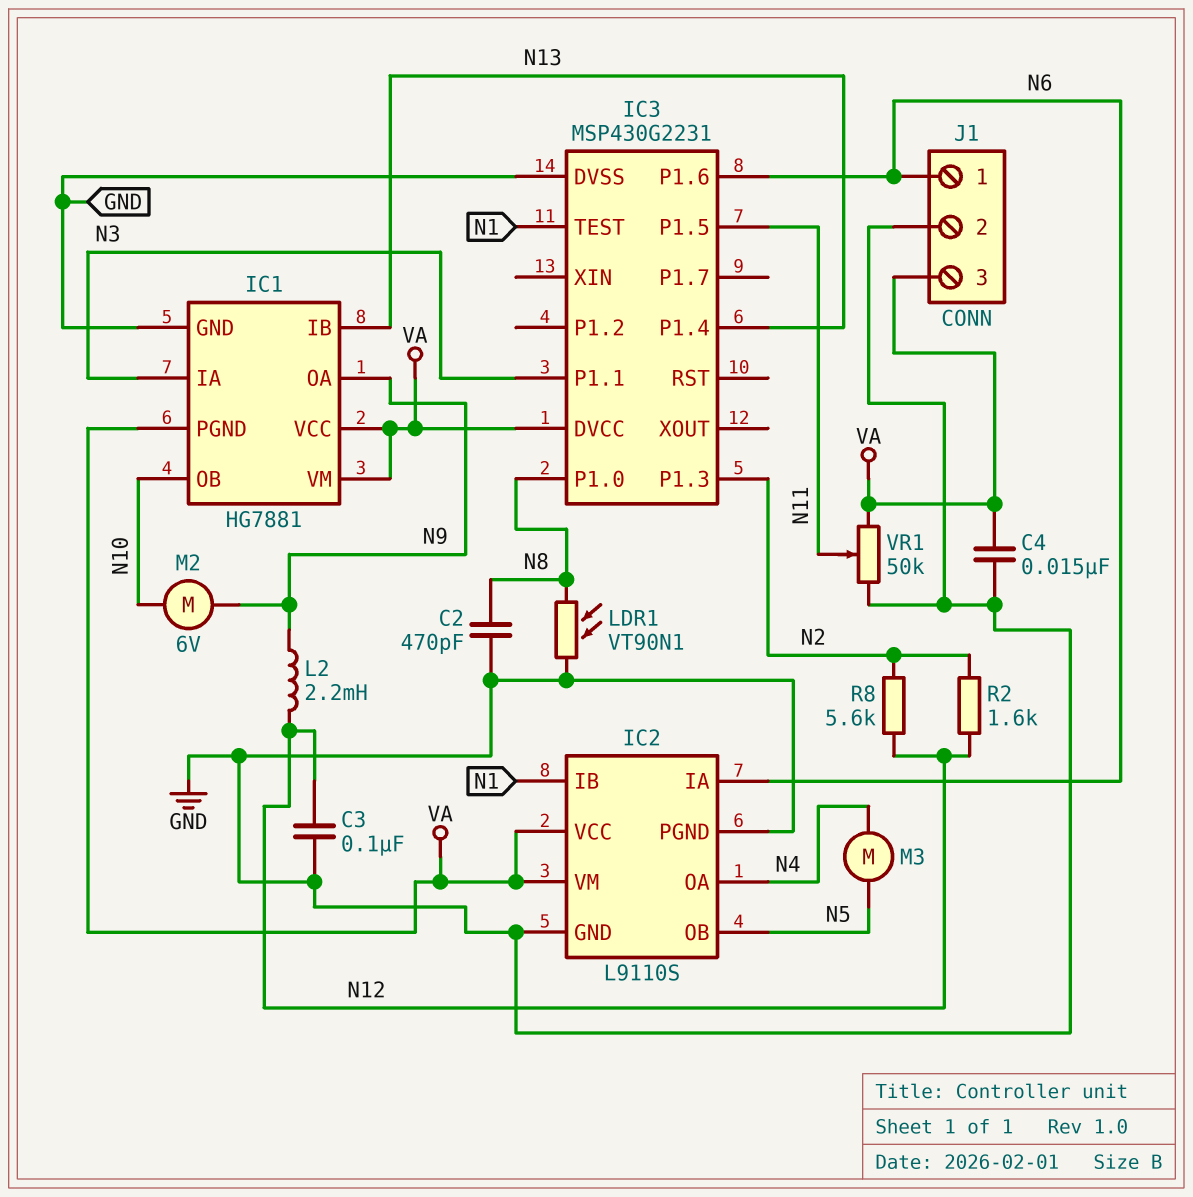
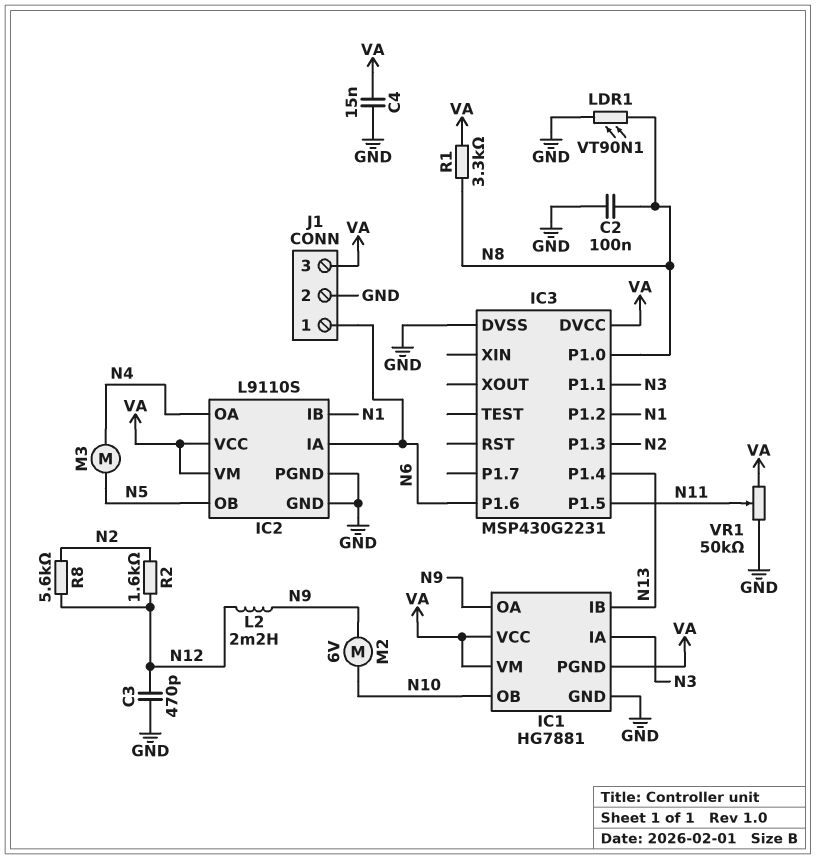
C2: 470pF (GND, N8) -> 100nF (GND, N8)
C3: 100nF (GND, N12) -> 470pF (GND, N12)
IC3 pin P1.2: none -> N1
IC3 pin TEST: N1 -> none
R1: none -> 3.3k (N8, VA)

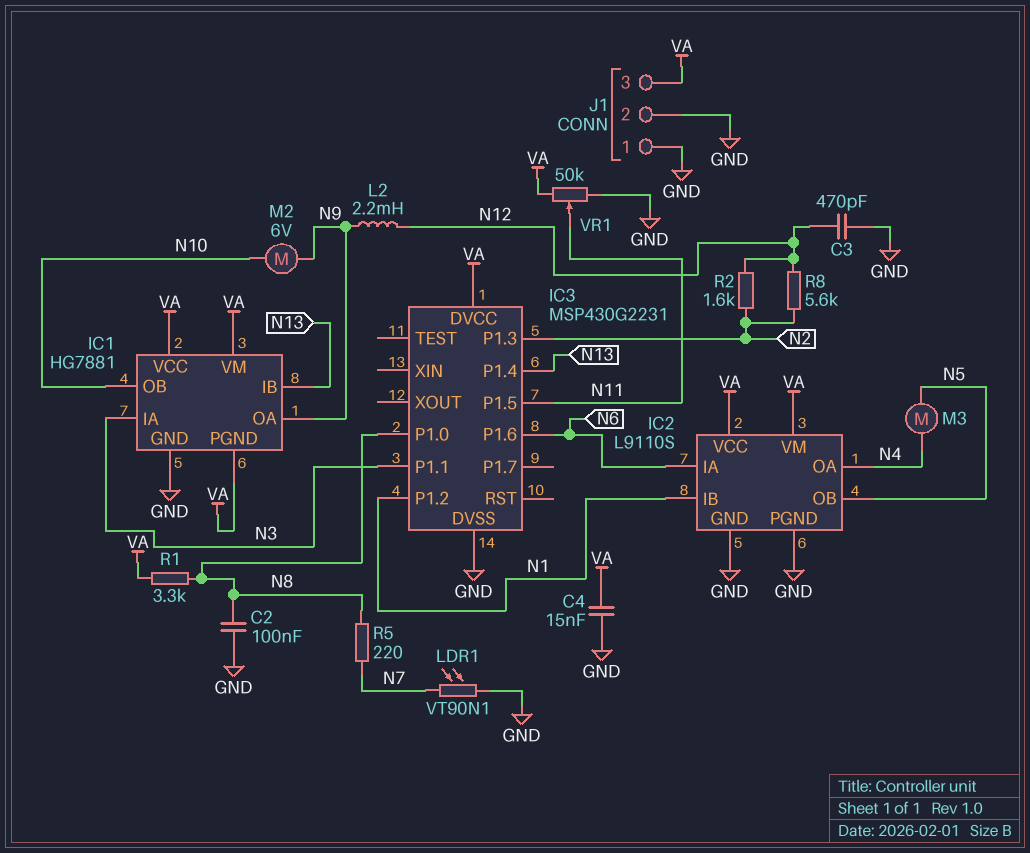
J1 pin 1: N6 -> GND
LDR1: VT90N1 (GND, N8) -> VT90N1 (GND, N7)
R5: none -> 220 (N7, N8)

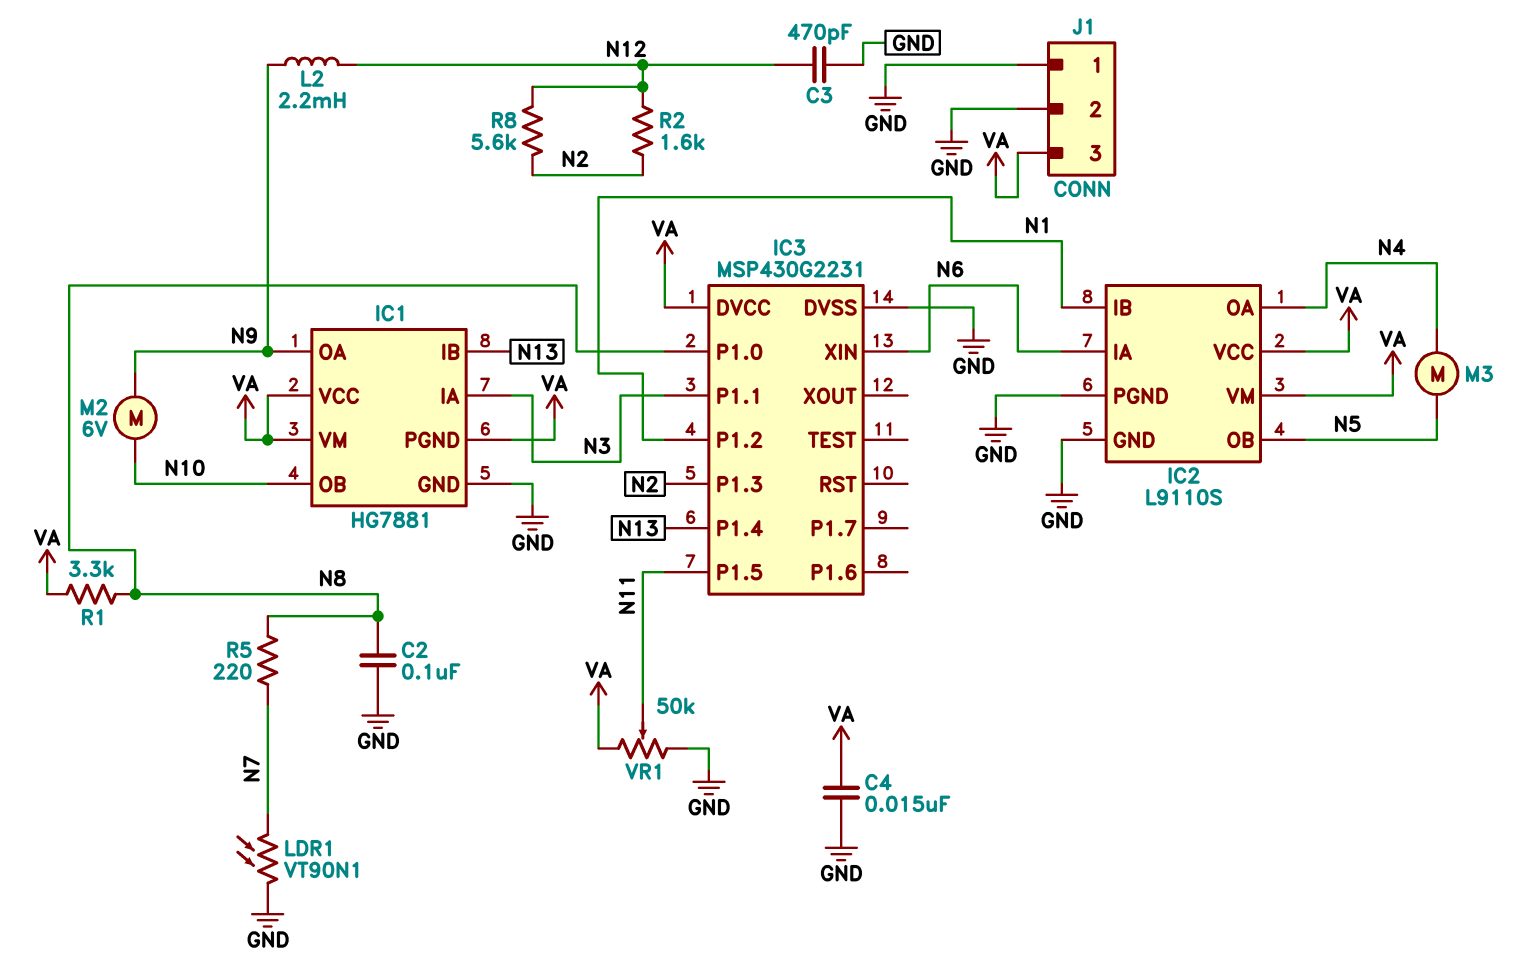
IC3 pin P1.6: N6 -> none
IC3 pin XIN: none -> N6

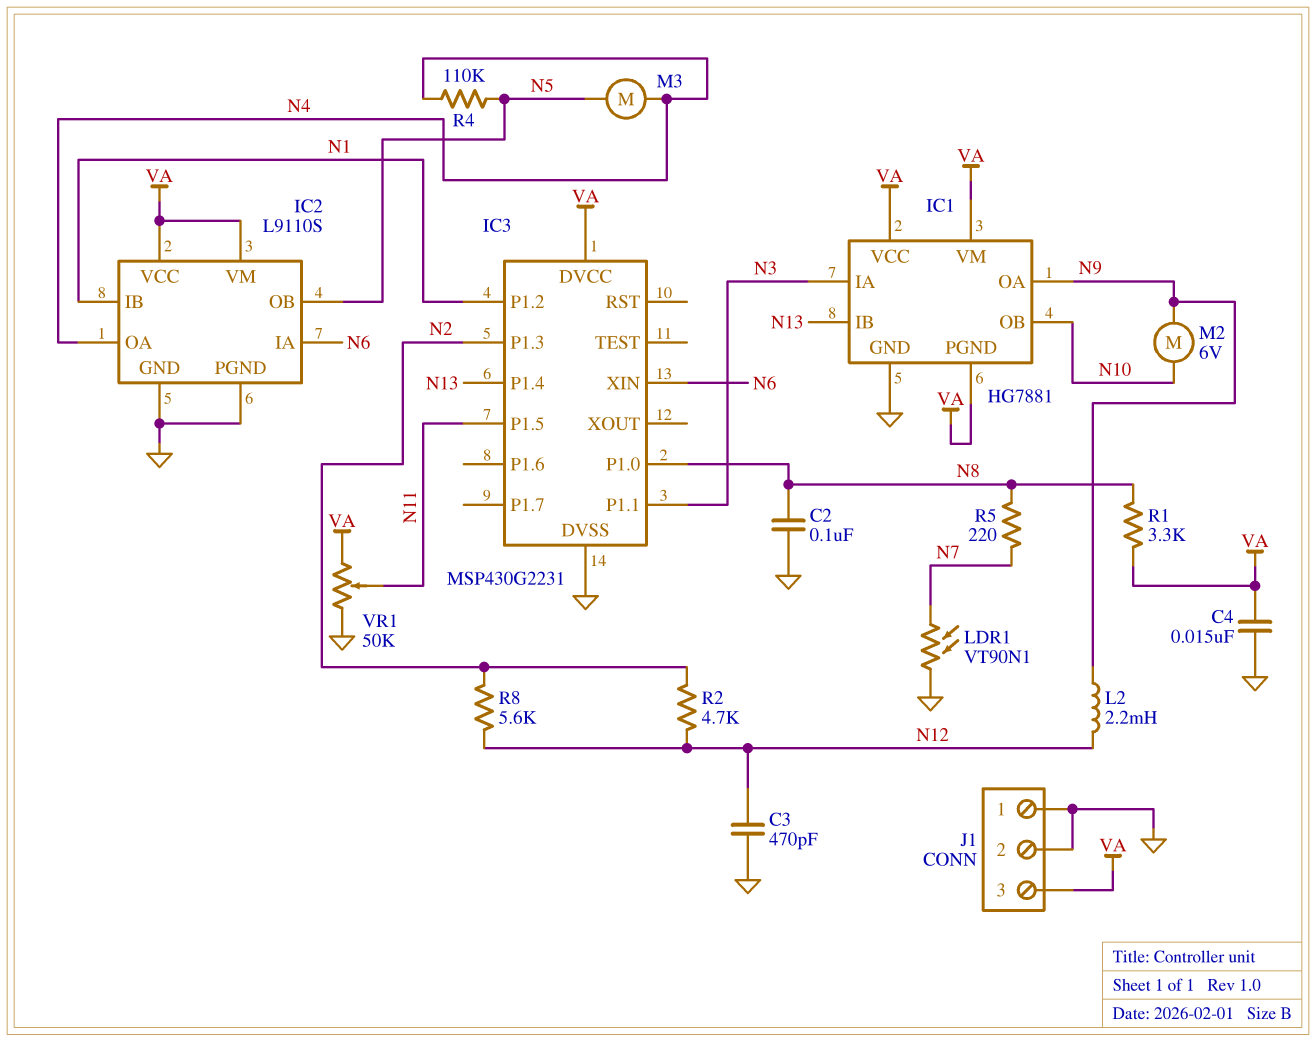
R2: 1.6k (N2, N12) -> 4.7k (N2, N12)
R4: none -> 110k (N4, N5)

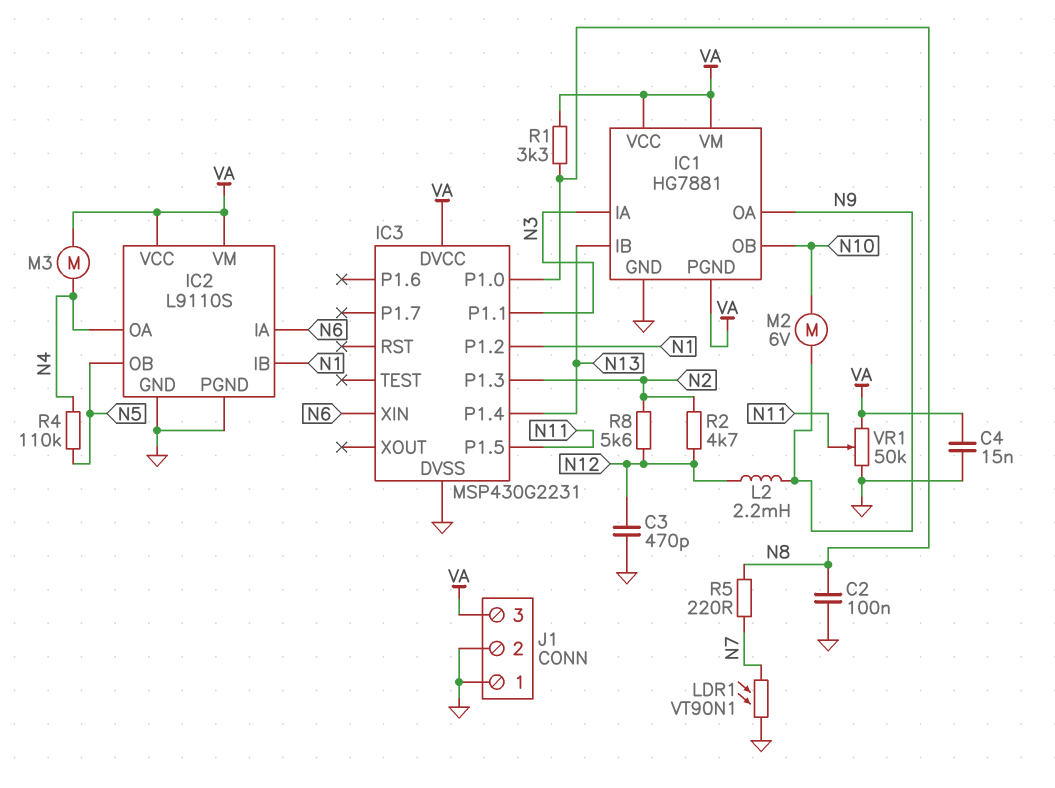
M3: motor (N4, N5) -> motor (N4, VA)

